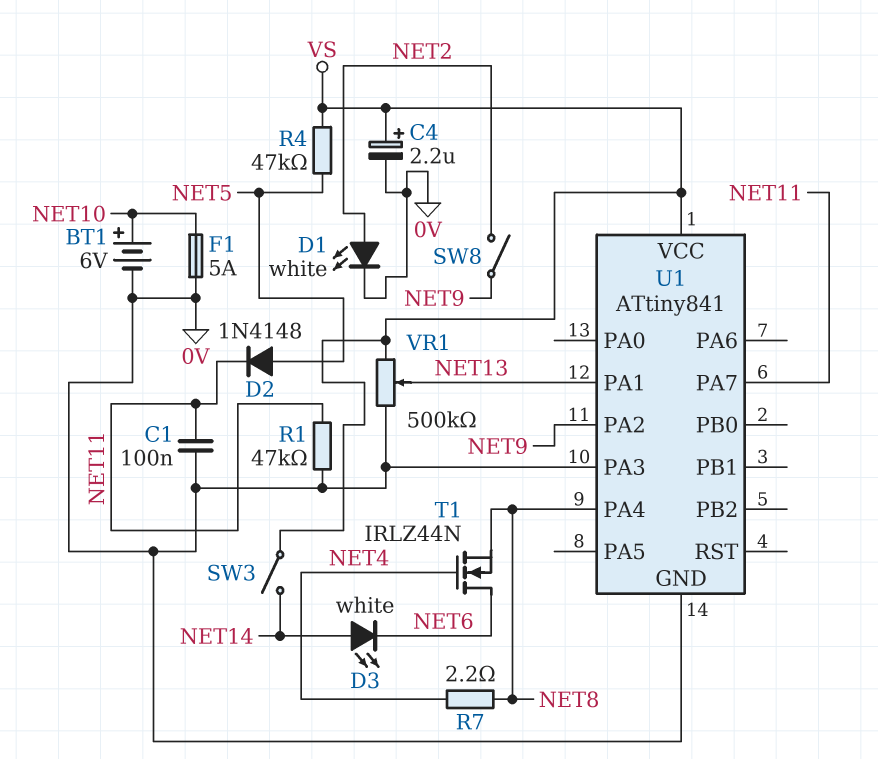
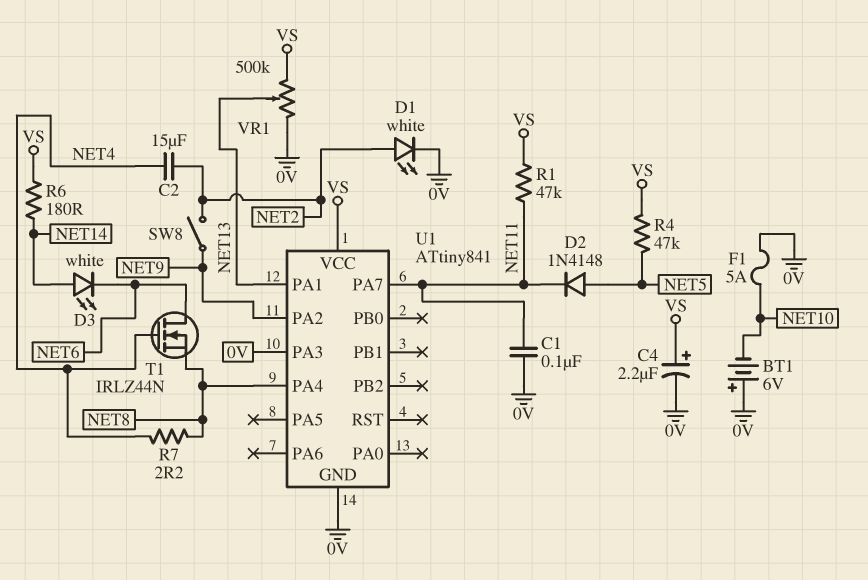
BT1: 6V (plus NET10, minus 0V) -> 6V (plus 0V, minus NET10)
C2: none -> 15uF (NET2, NET4)
R1: 47k (0V, NET11) -> 47k (NET11, VS)
R6: none -> 180 (NET14, VS)
SW3: switch (NET14, VS) -> none

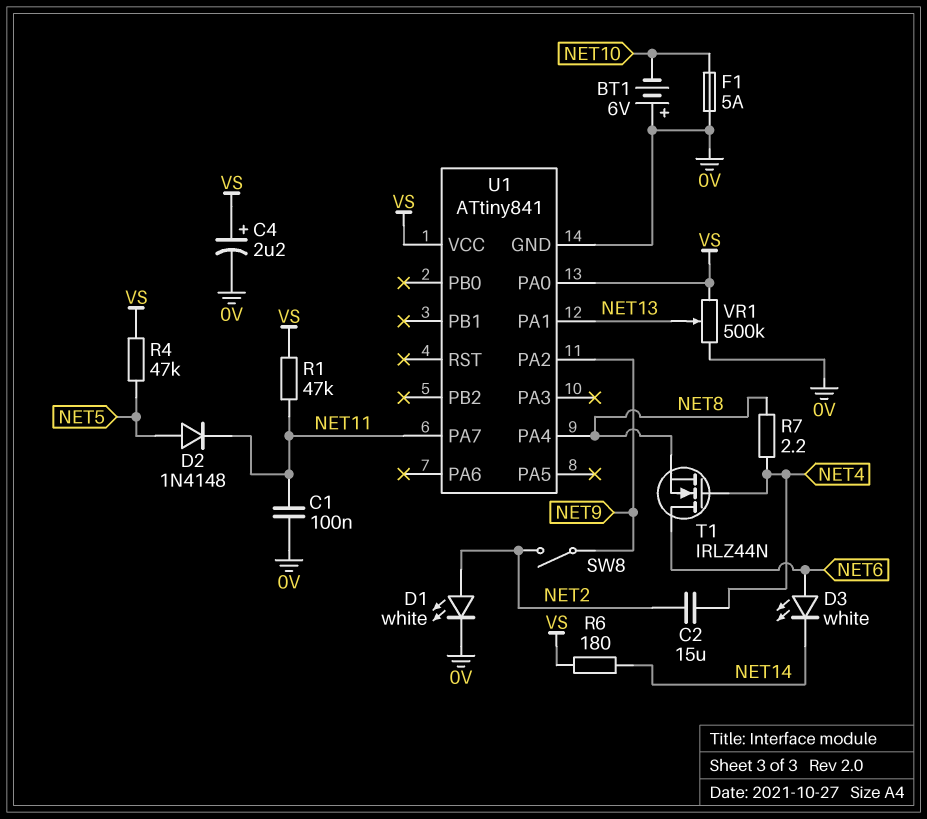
D3: LED white (A NET14, K NET6) -> LED white (A NET6, K NET14)
U1 pin PA0: none -> VS
U1 pin PA3: 0V -> none

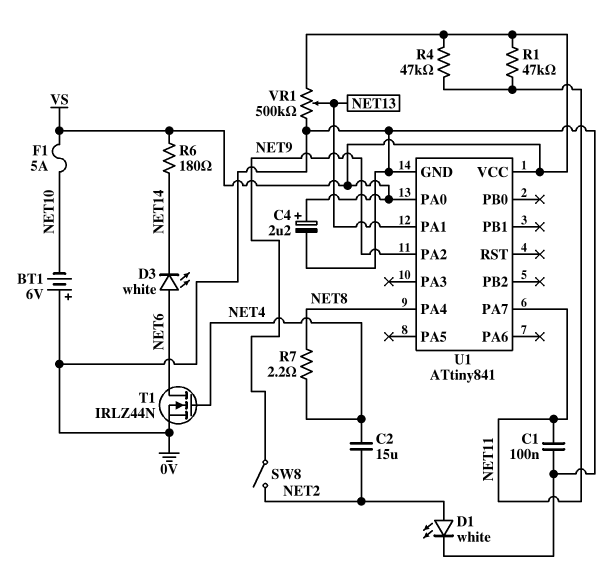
D2: diode 1N4148 (A NET5, K NET11) -> none
F1: 5A (0V, NET10) -> 5A (NET10, VS)
R4: 47k (NET5, VS) -> 47k (NET11, VS)
T1: NMOS IRLZ44N (G NET4, D NET6, S NET8) -> NMOS IRLZ44N (G NET4, D NET6, S 0V)

